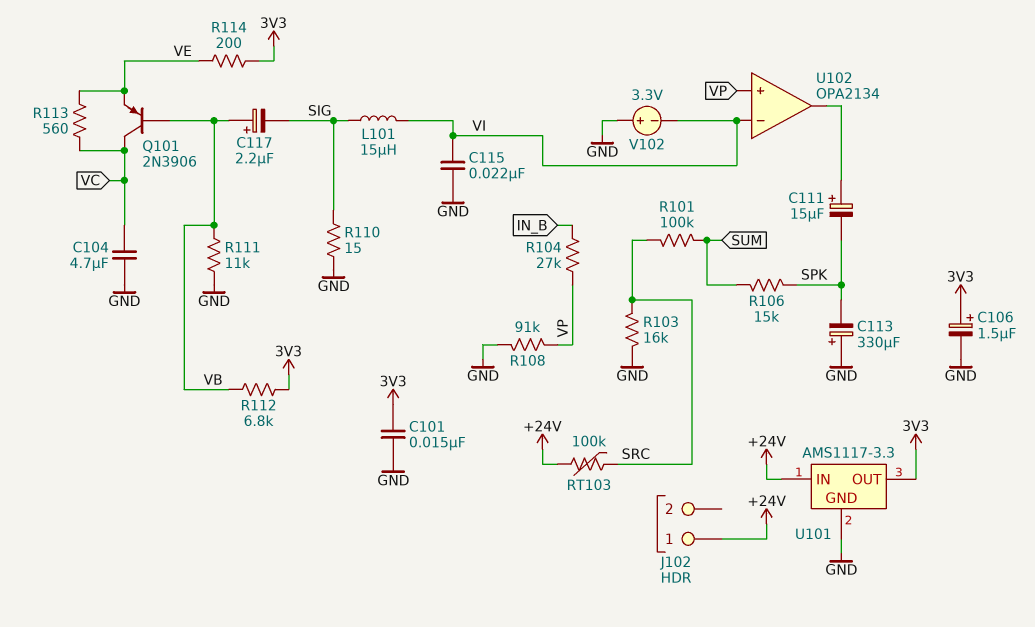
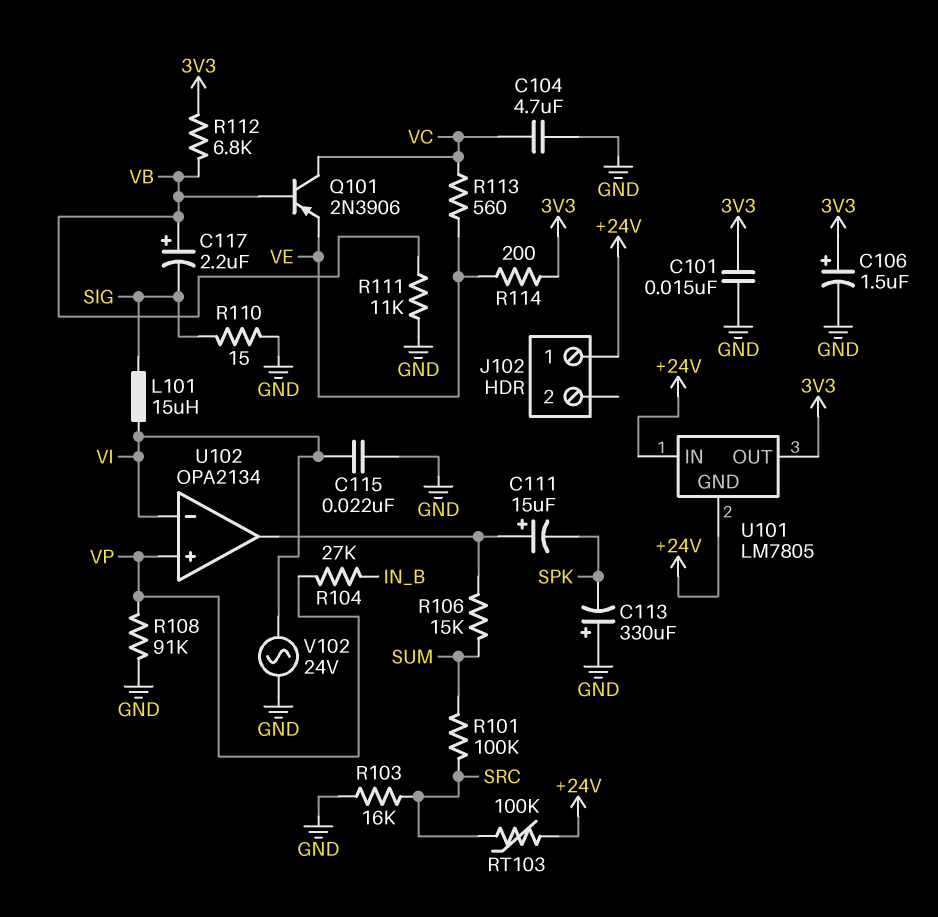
R106: 15k (SPK, SUM) -> 15k (SUM, U102/out)
U101: AMS1117-3.3 -> LM7805
U101 pin GND: GND -> +24V
V102: 3.3V (plus GND, minus VI) -> AC 24V (GND, VI)

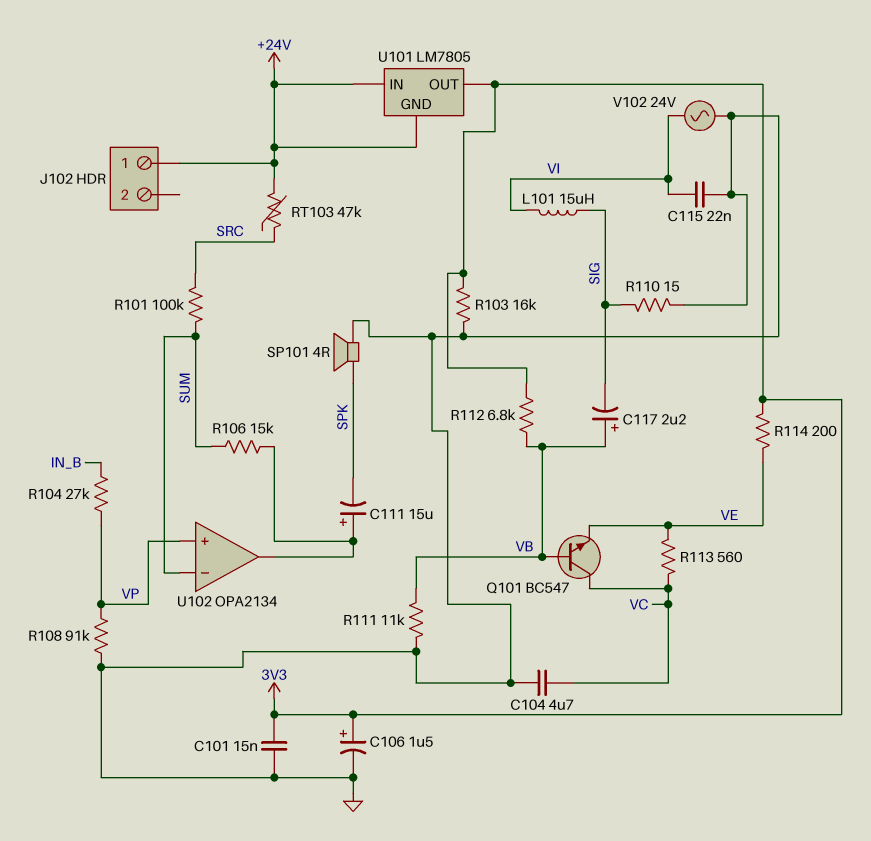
C113: 330uF (plus GND, minus SPK) -> none
Q101: PNP 2N3906 (B VB, C VC, E VE) -> NPN BC547 (B VB, C VC, E VE)
R103: 16k (GND, SRC) -> 16k (3V3, GND)
RT103: 100k (+24V, SRC) -> 47k (+24V, SRC)
SP101: none -> speaker 4R (GND, SPK)
U102 pin in-: VI -> SUM

